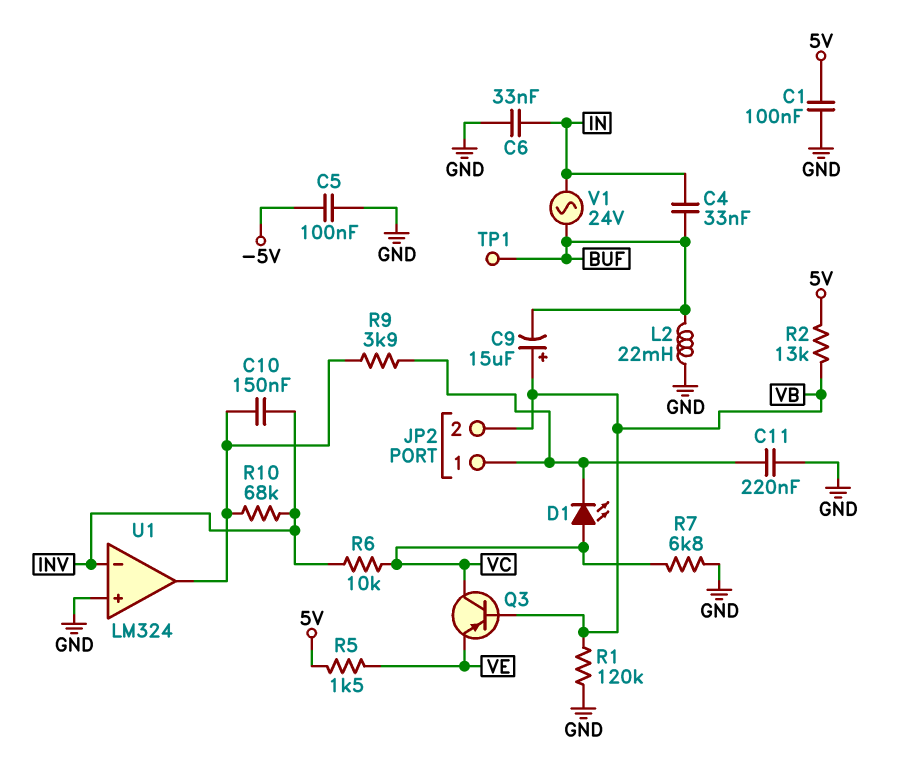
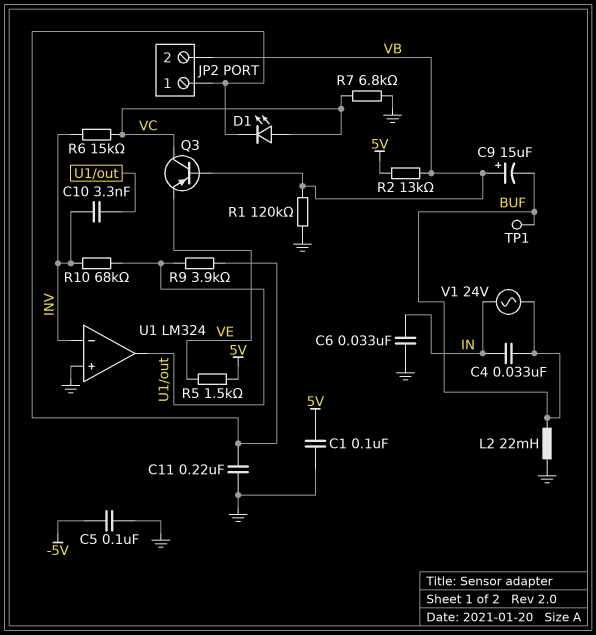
C10: 150nF (INV, U1/out) -> 3.3nF (INV, U1/out)
R6: 10k (INV, VC) -> 15k (INV, VC)

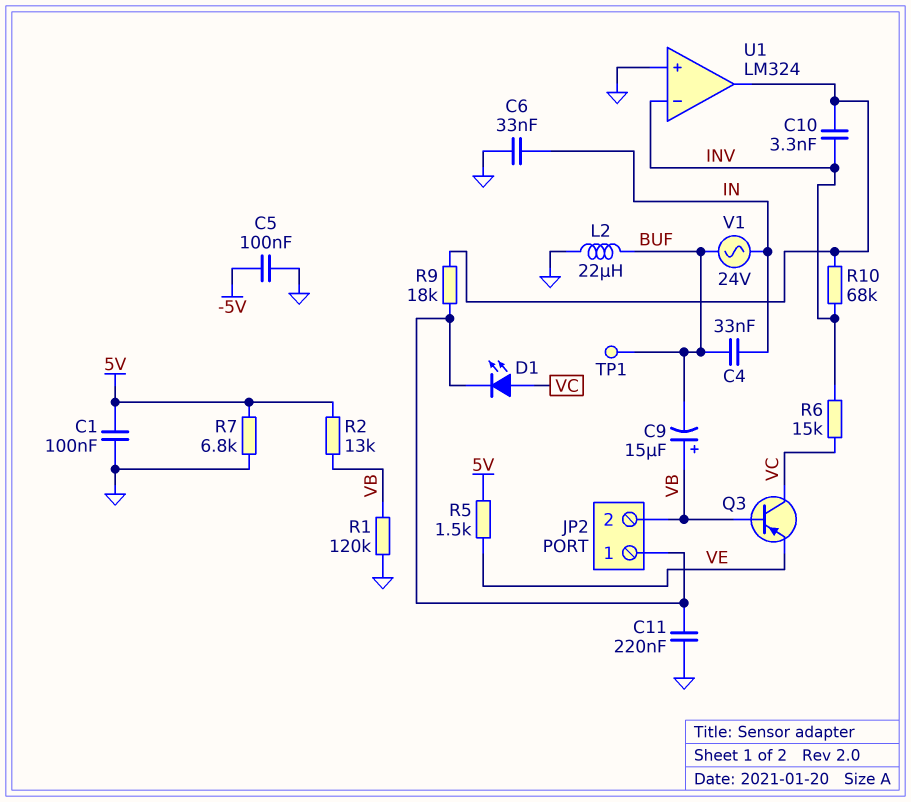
L2: 22mH (BUF, GND) -> 22uH (BUF, GND)
R7: 6.8k (GND, VC) -> 6.8k (5V, GND)
R9: 3.9k (JP2/1, U1/out) -> 18k (JP2/1, U1/out)

